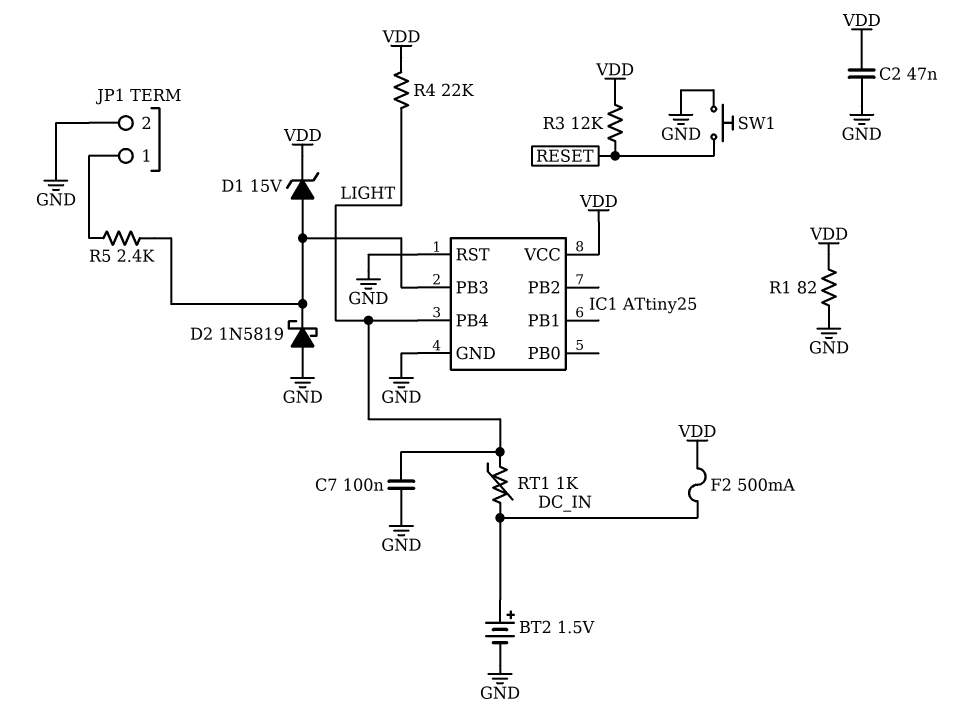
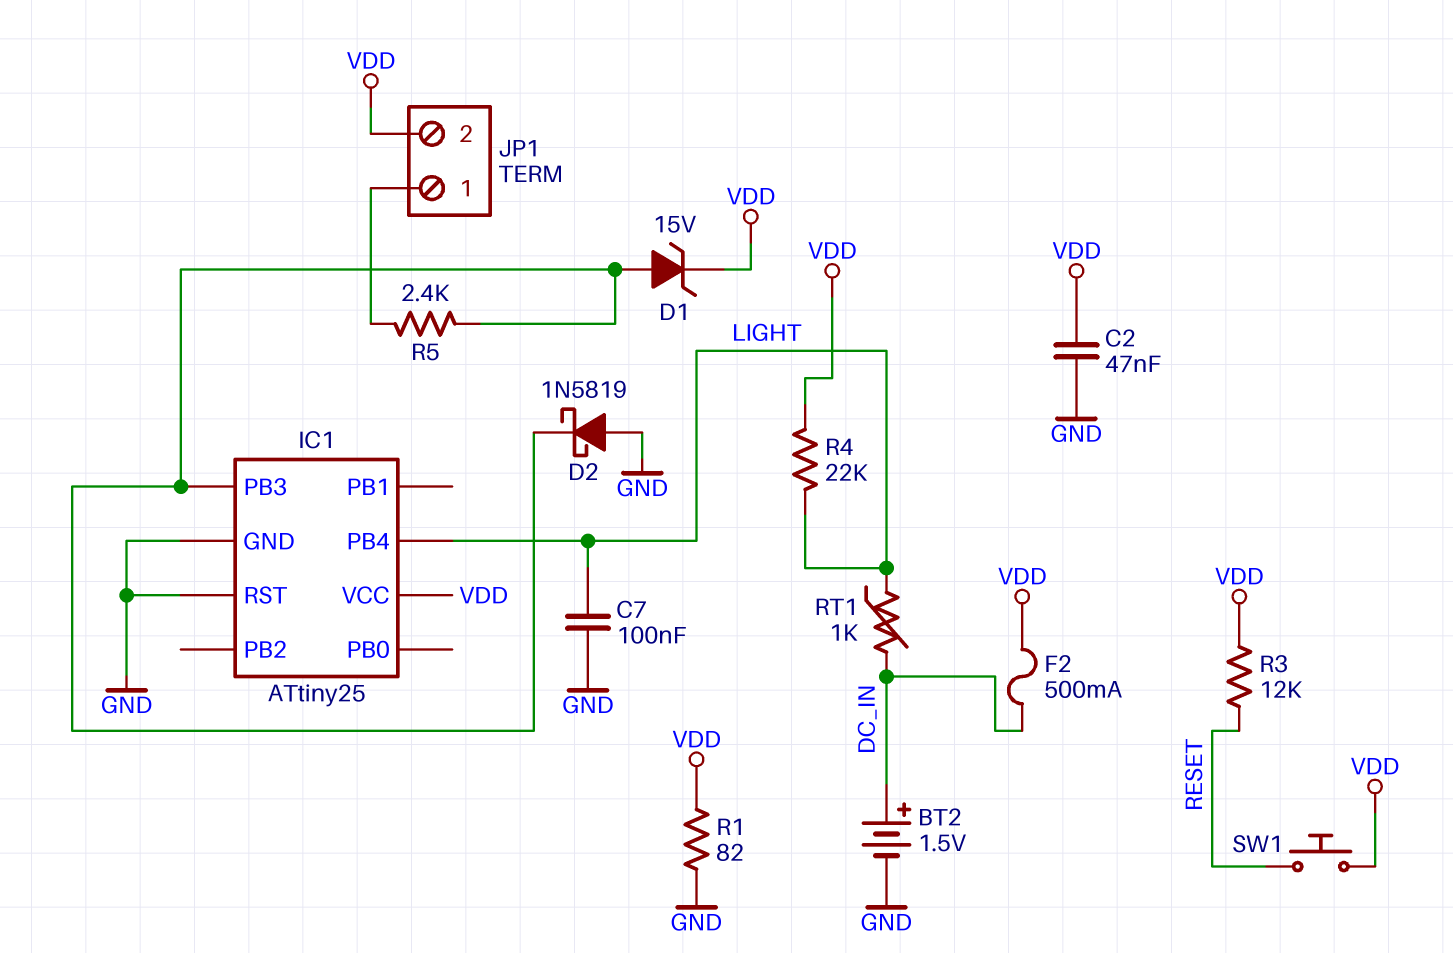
JP1 pin 2: GND -> VDD
SW1: button (GND, RESET) -> button (RESET, VDD)

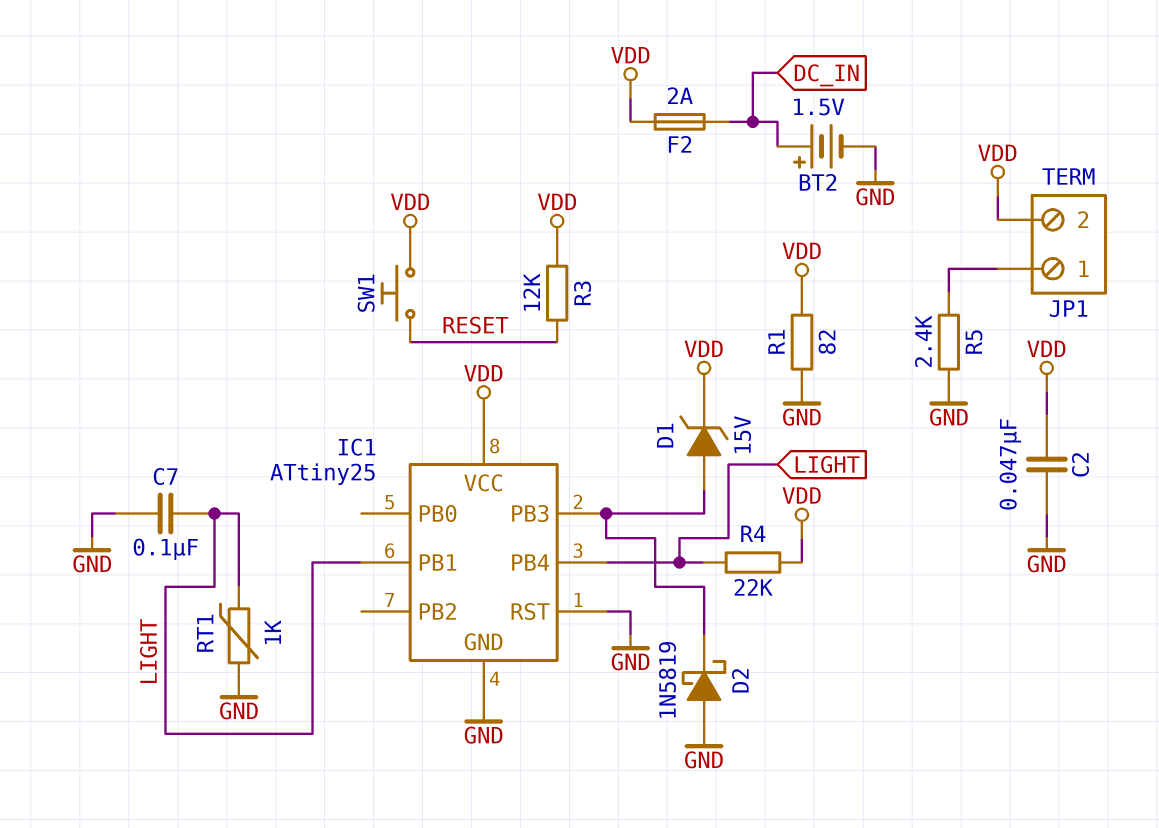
F2: 500mA (DC_IN, VDD) -> 2A (DC_IN, VDD)
IC1 pin PB1: none -> LIGHT
R5: 2.4k (IC1/PB3, JP1/1) -> 2.4k (GND, JP1/1)
RT1: 1k (DC_IN, LIGHT) -> 1k (GND, LIGHT)

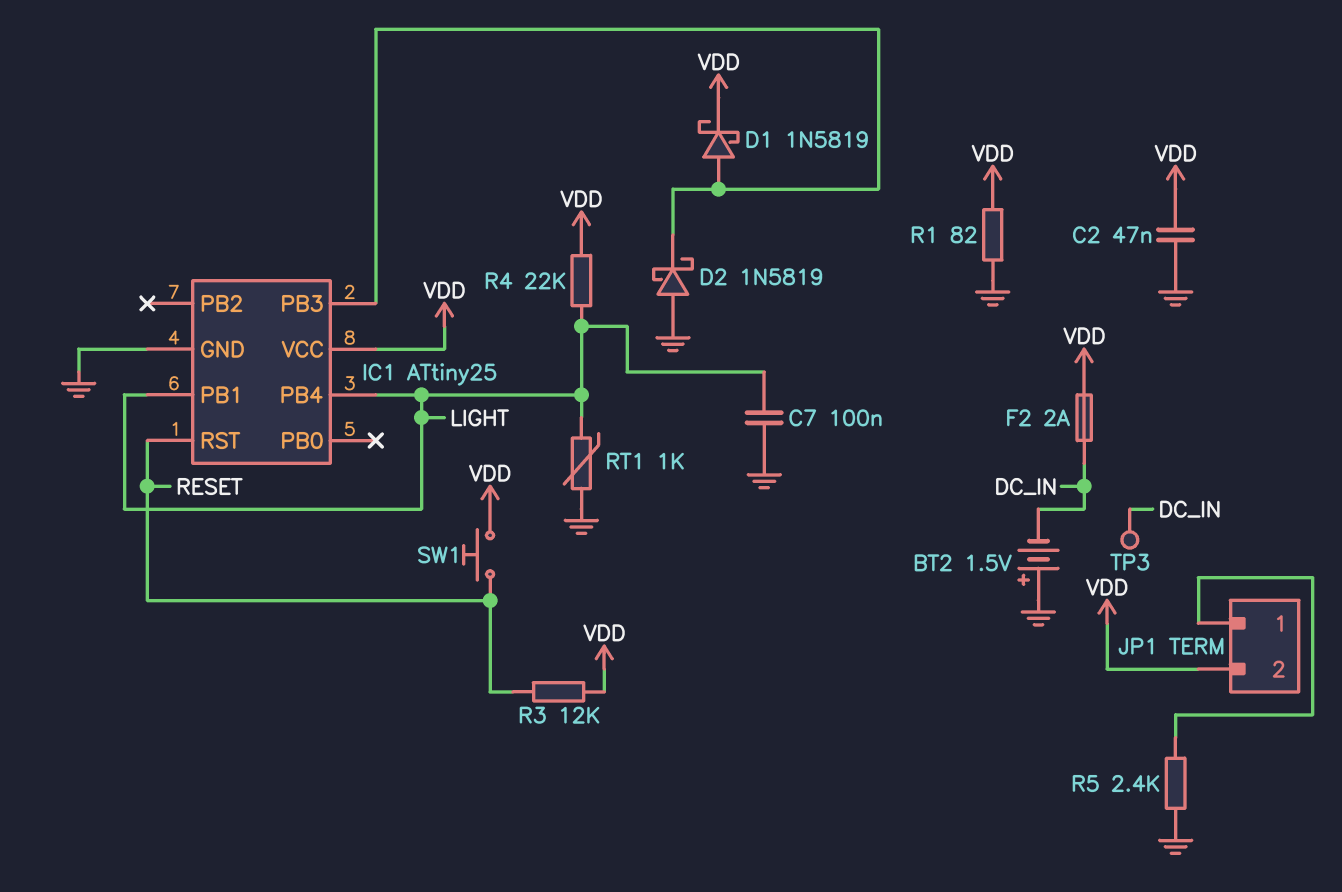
BT2: 1.5V (plus DC_IN, minus GND) -> 1.5V (plus GND, minus DC_IN)
D1: zener 15V (A IC1/PB3, K VDD) -> schottky 1N5819 (A IC1/PB3, K VDD)
IC1 pin RST: GND -> RESET
TP3: none -> test point (DC_IN)

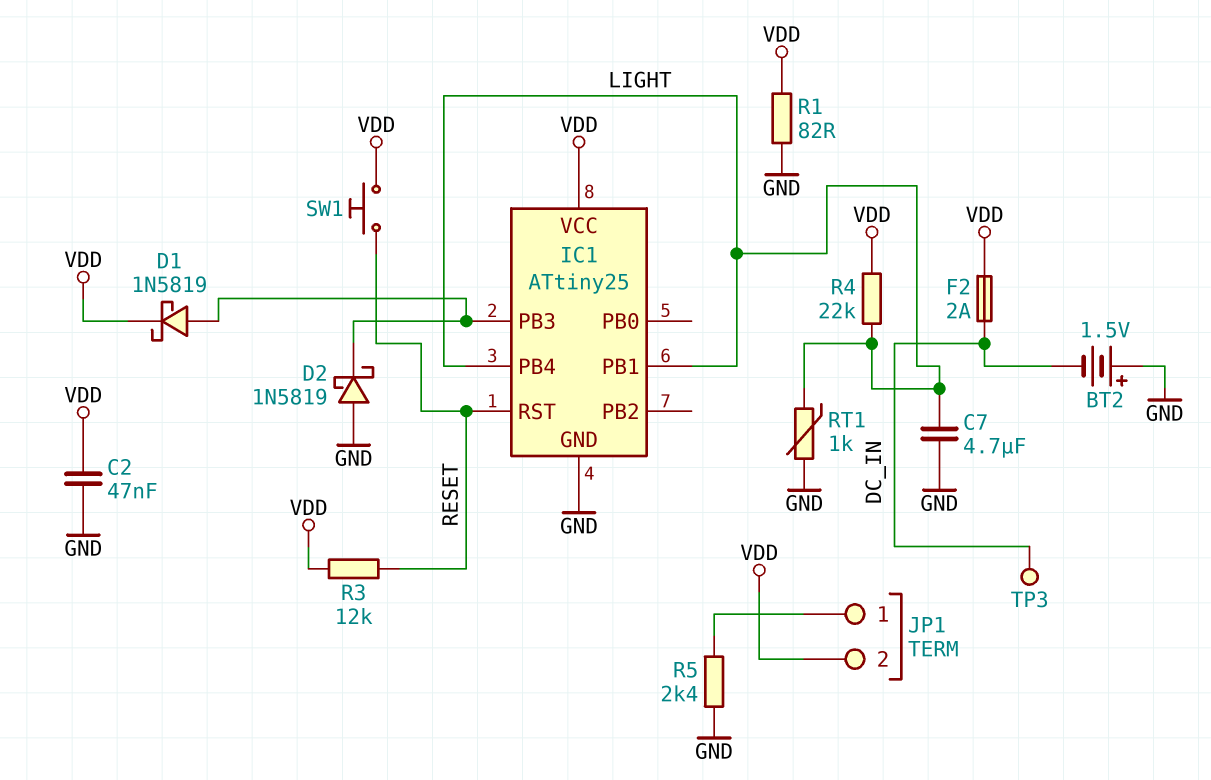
C7: 100nF (GND, LIGHT) -> 4.7uF (GND, LIGHT)

